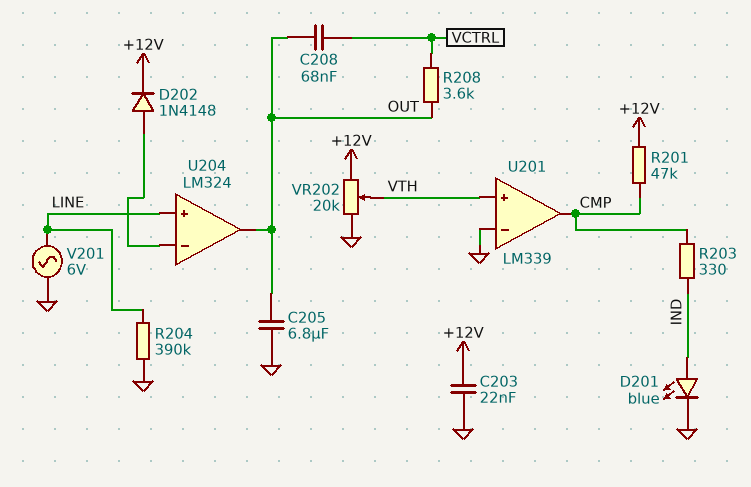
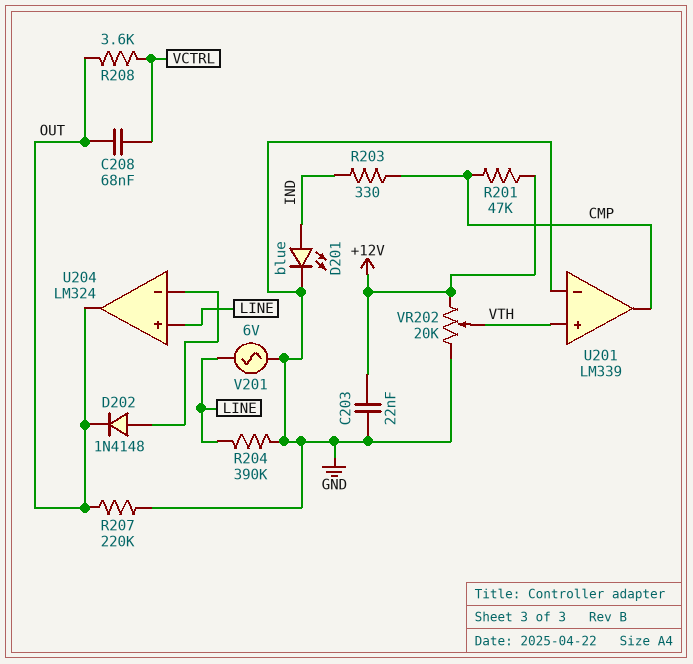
C205: 6.8uF (GND, OUT) -> none
D202: diode 1N4148 (A U204/in-, K +12V) -> diode 1N4148 (A U204/in-, K OUT)
R207: none -> 220k (GND, OUT)

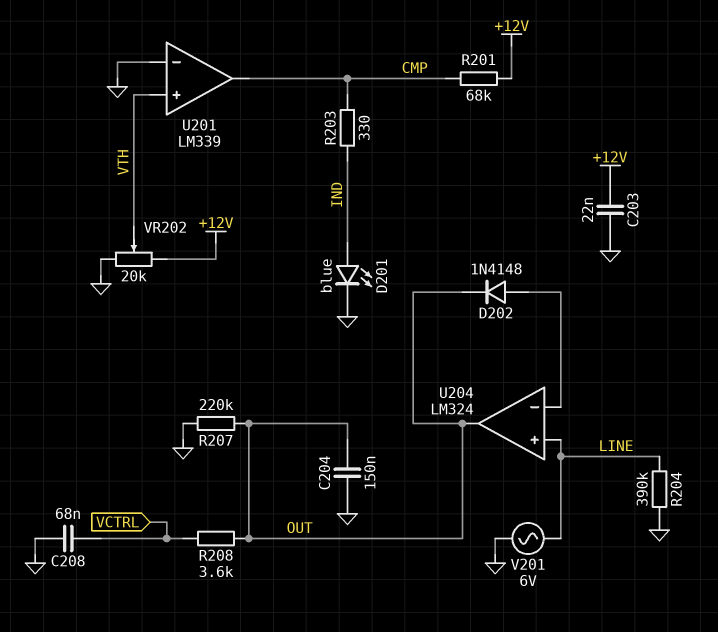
C204: none -> 150nF (GND, OUT)
C208: 68nF (OUT, VCTRL) -> 68nF (GND, VCTRL)
R201: 47k (+12V, CMP) -> 68k (+12V, CMP)

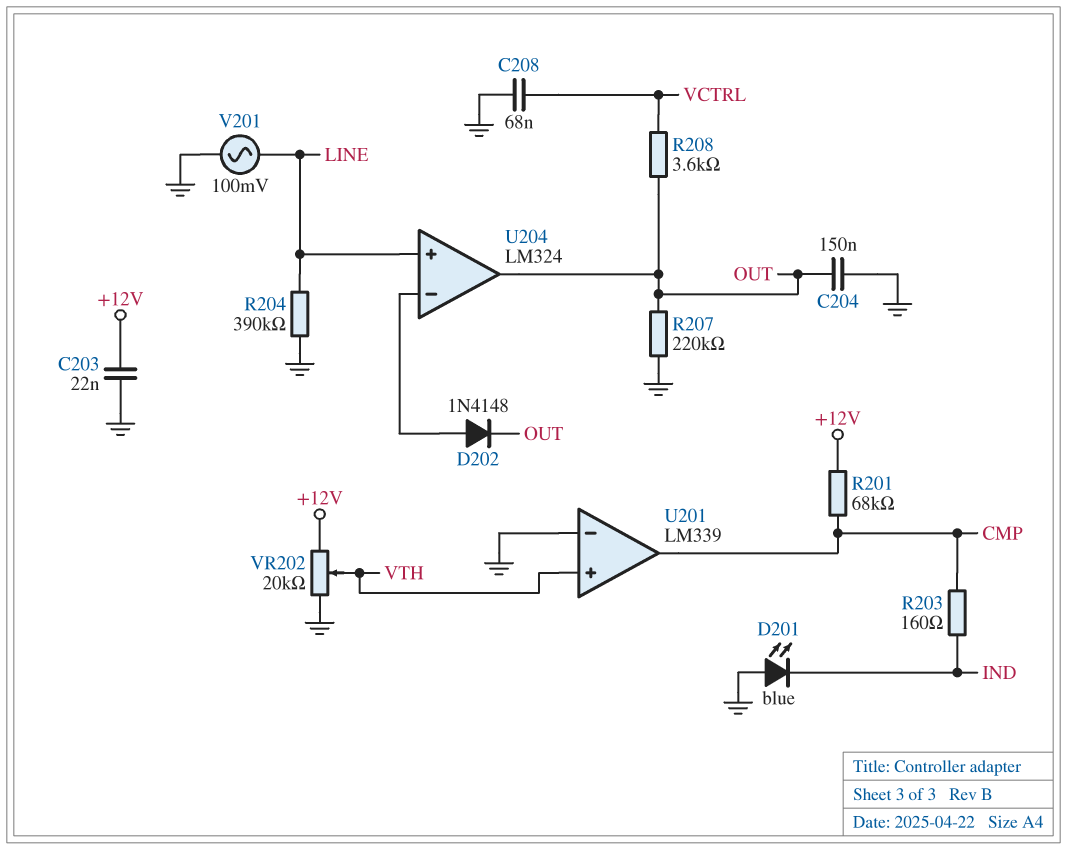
D201: LED blue (A IND, K GND) -> LED blue (A GND, K IND)
R203: 330 (CMP, IND) -> 160 (CMP, IND)
V201: AC 6V (GND, LINE) -> AC 100mV (GND, LINE)

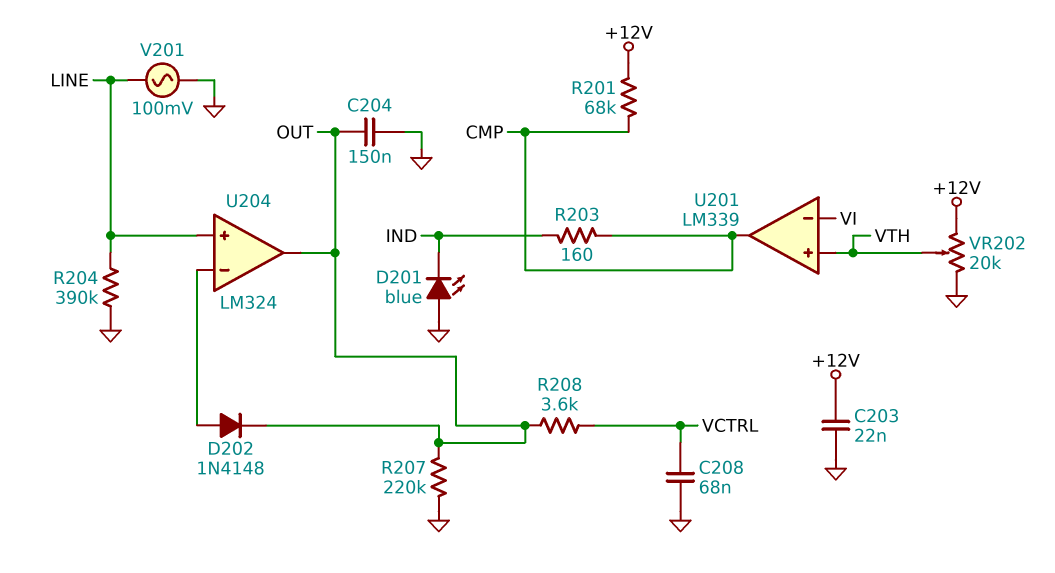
U201 pin in-: GND -> VI

